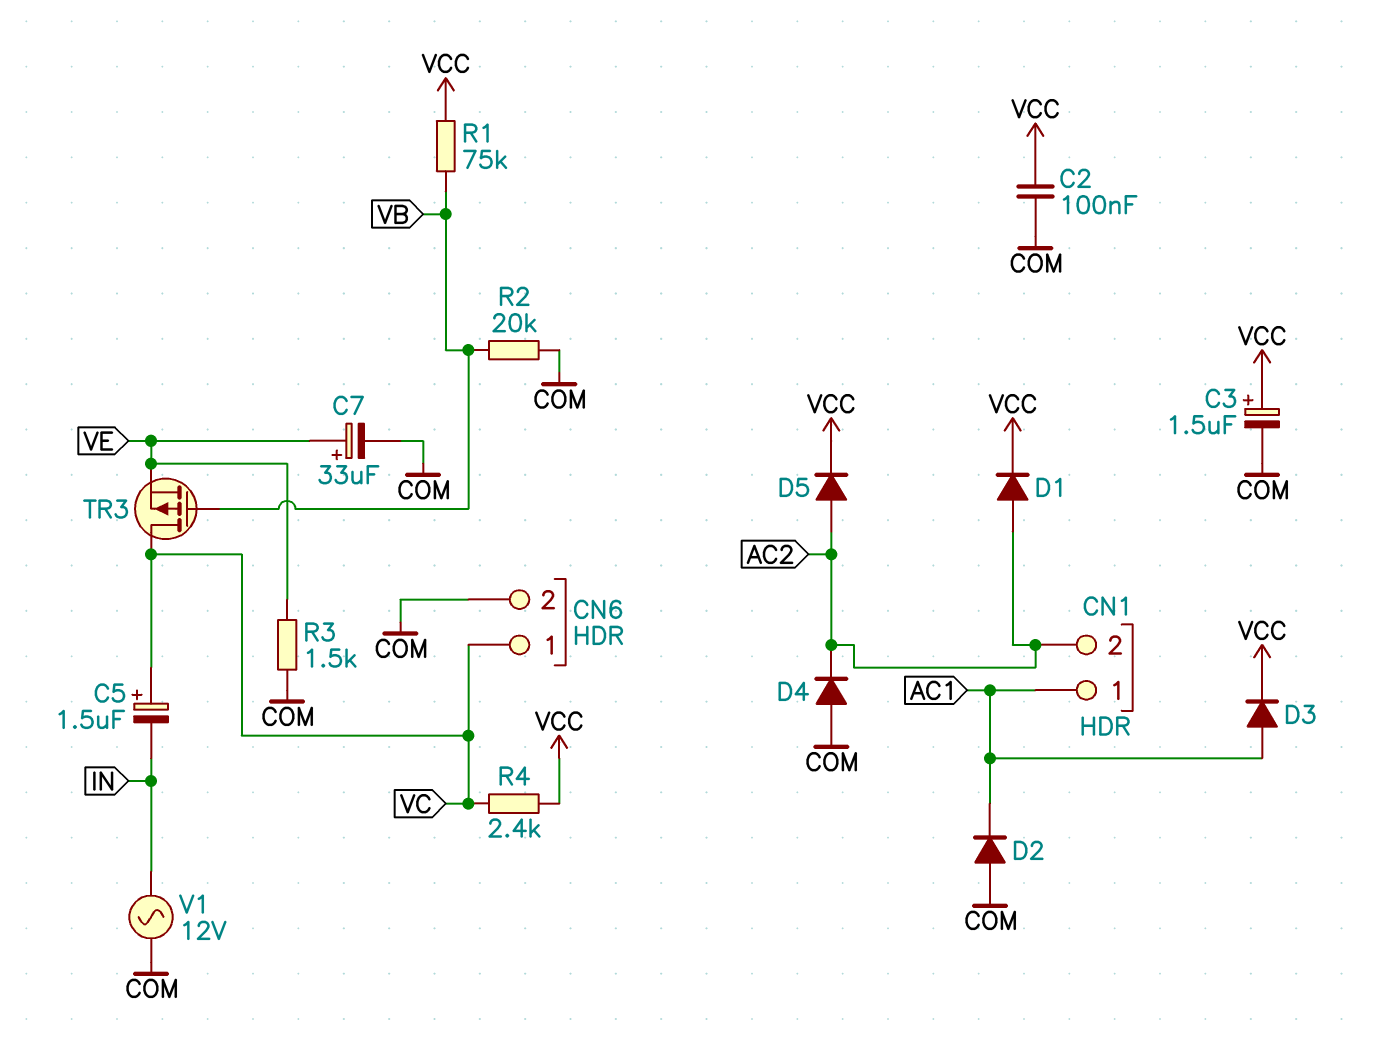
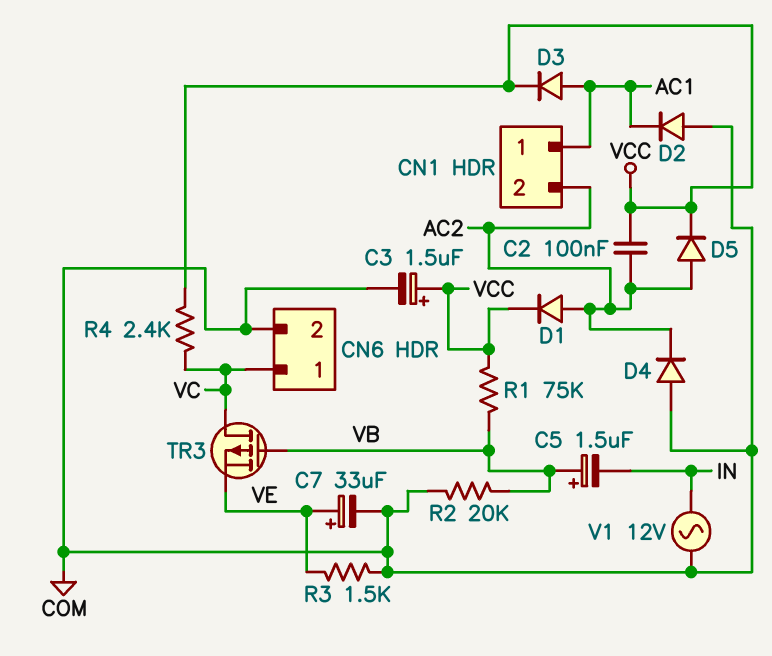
C2: 100nF (COM, VCC) -> 100nF (AC2, VCC)
C5: 1.5uF (plus VC, minus IN) -> 1.5uF (plus VB, minus IN)

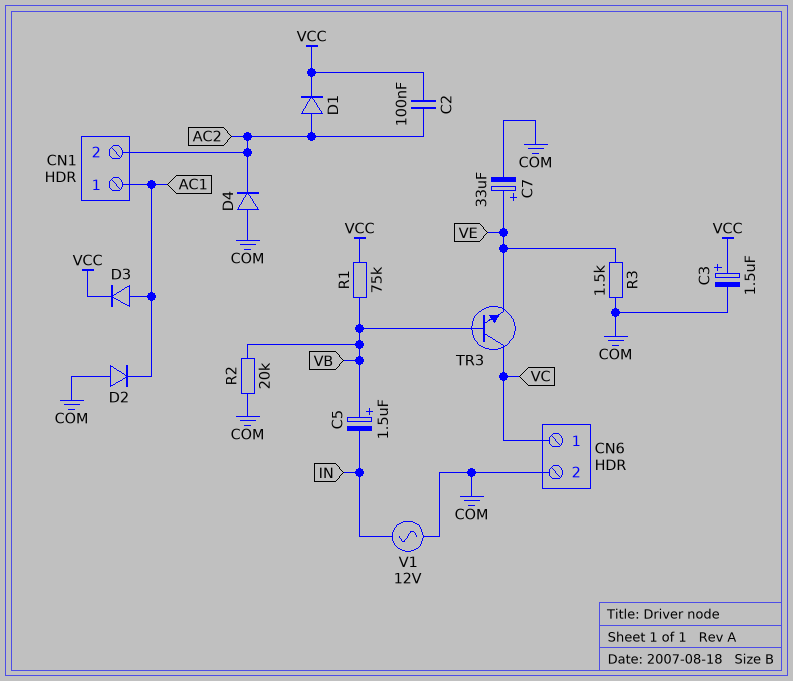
D5: diode (A AC2, K VCC) -> none
R4: 2.4k (VC, VCC) -> none
TR3: PMOS (G VB, D VC, S VE) -> NPN (B VB, C VC, E VE)

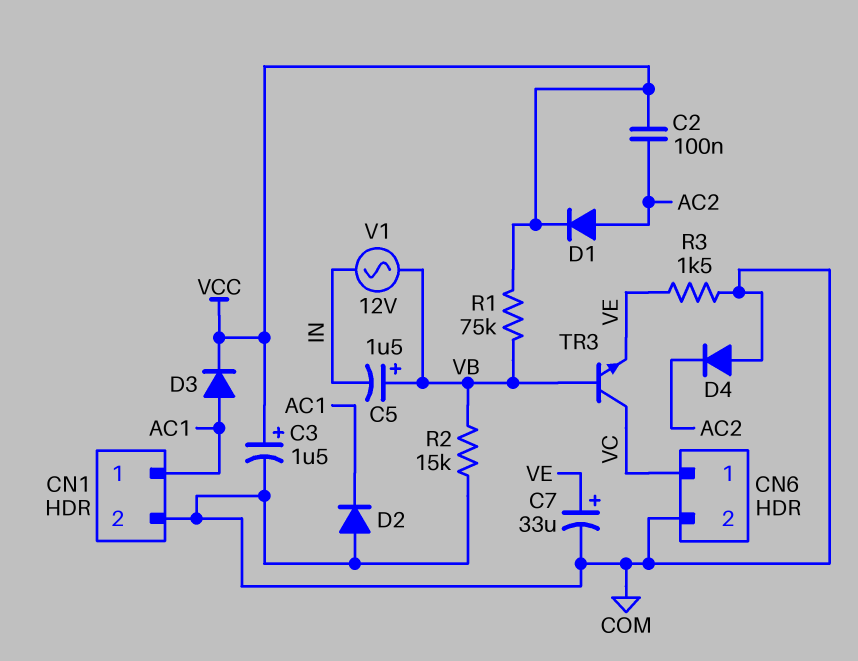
CN1 pin 2: AC2 -> COM
R2: 20k (COM, VB) -> 15k (COM, VB)
V1: AC 12V (COM, IN) -> AC 12V (IN, VB)

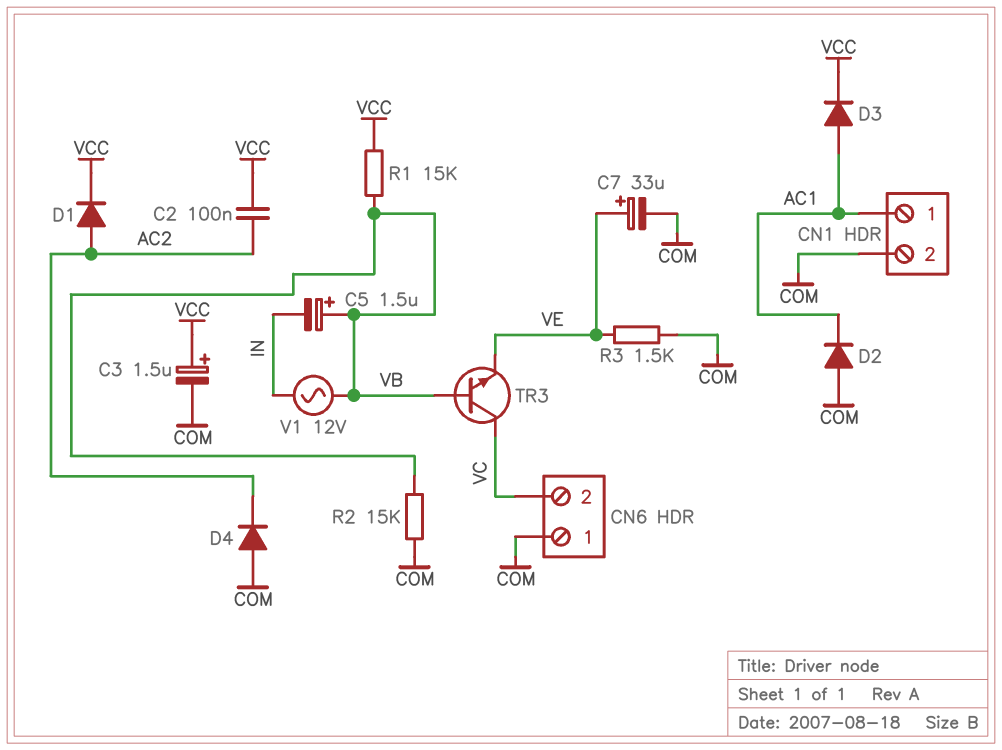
CN6 pin 1: VC -> COM
CN6 pin 2: COM -> VC
R1: 75k (VB, VCC) -> 15k (VB, VCC)

